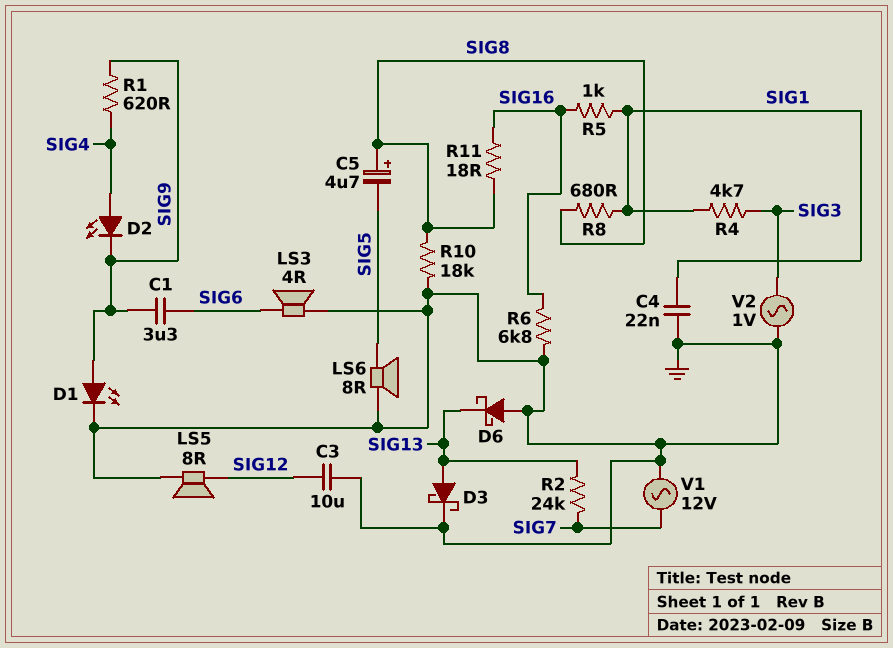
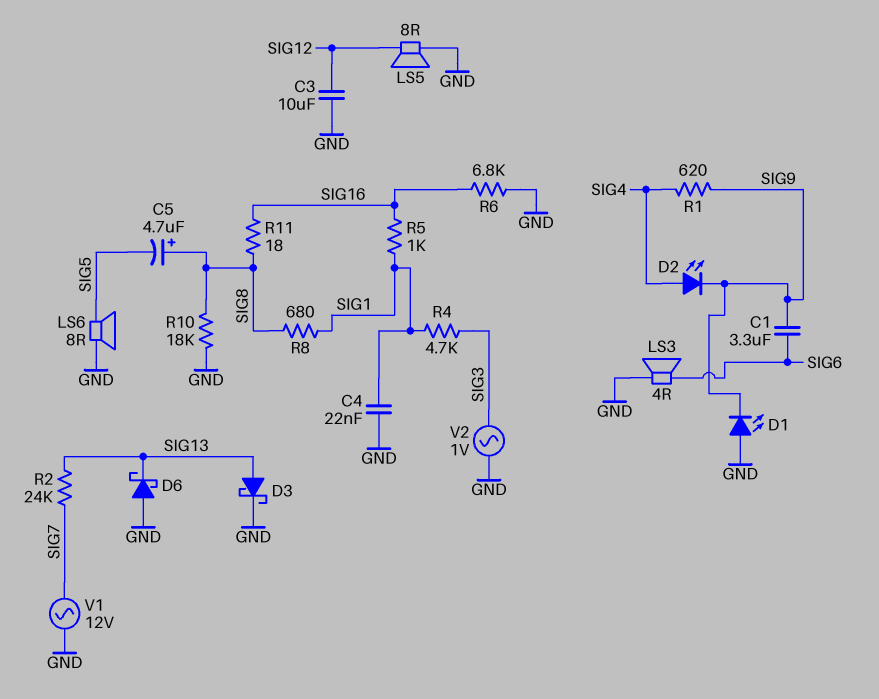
D1: LED (A SIG9, K GND) -> LED (A GND, K SIG9)

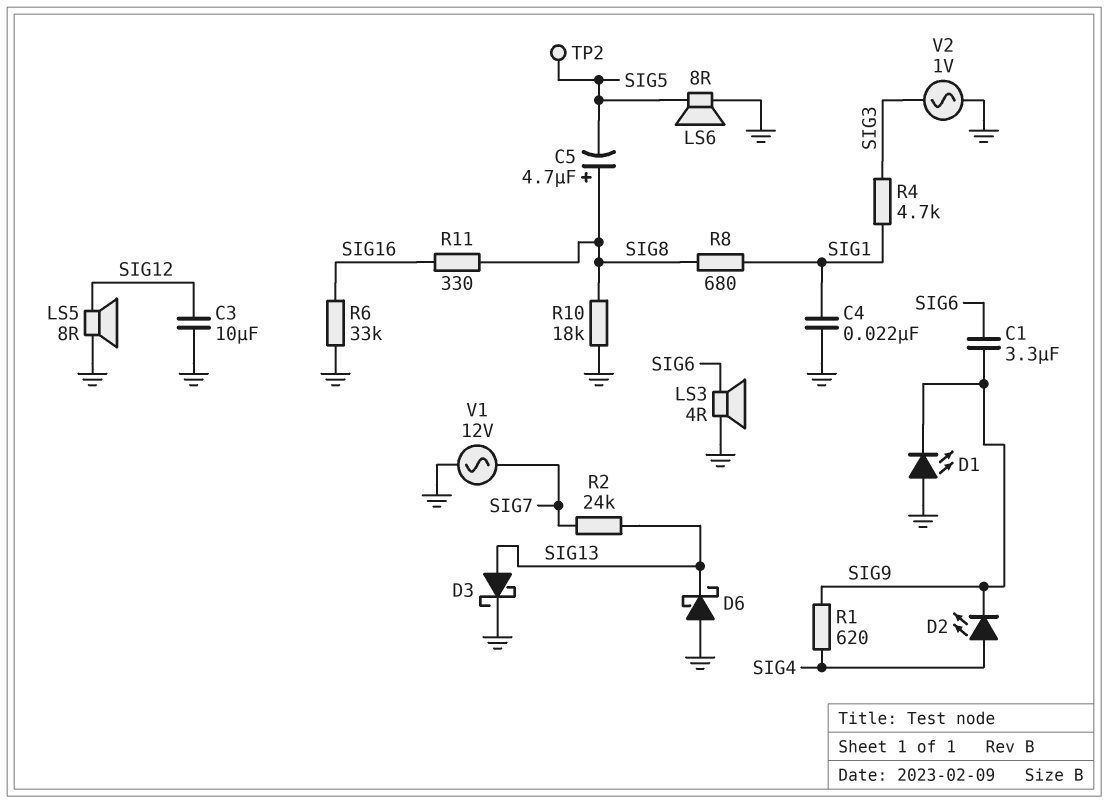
R5: 1k (SIG1, SIG16) -> none
R6: 6.8k (GND, SIG16) -> 33k (GND, SIG16)
R11: 18 (SIG8, SIG16) -> 330 (SIG8, SIG16)
TP2: none -> test point (SIG5)

